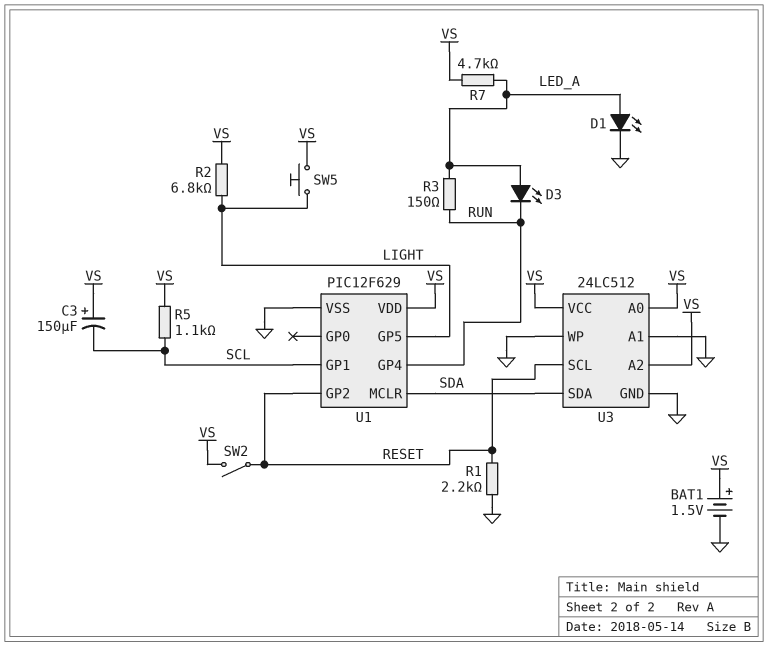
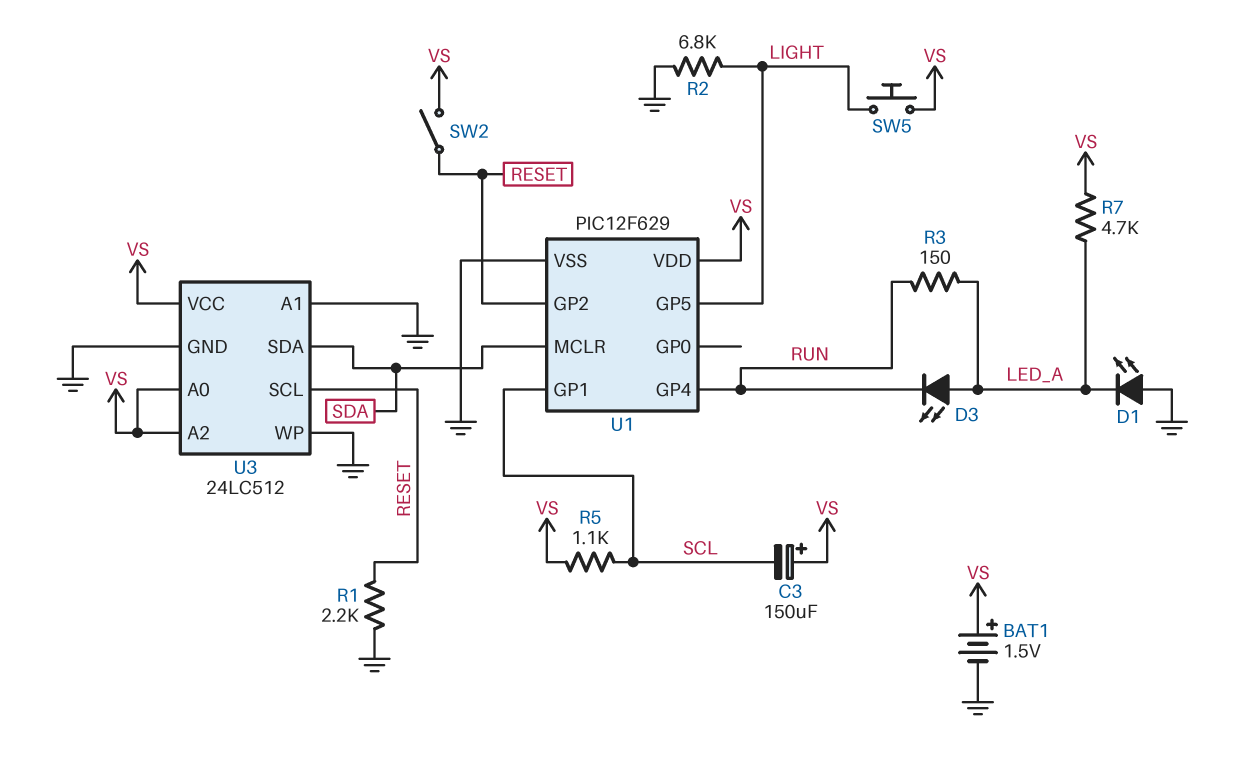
D1: LED (A LED_A, K GND) -> LED (A GND, K LED_A)
R2: 6.8k (LIGHT, VS) -> 6.8k (GND, LIGHT)

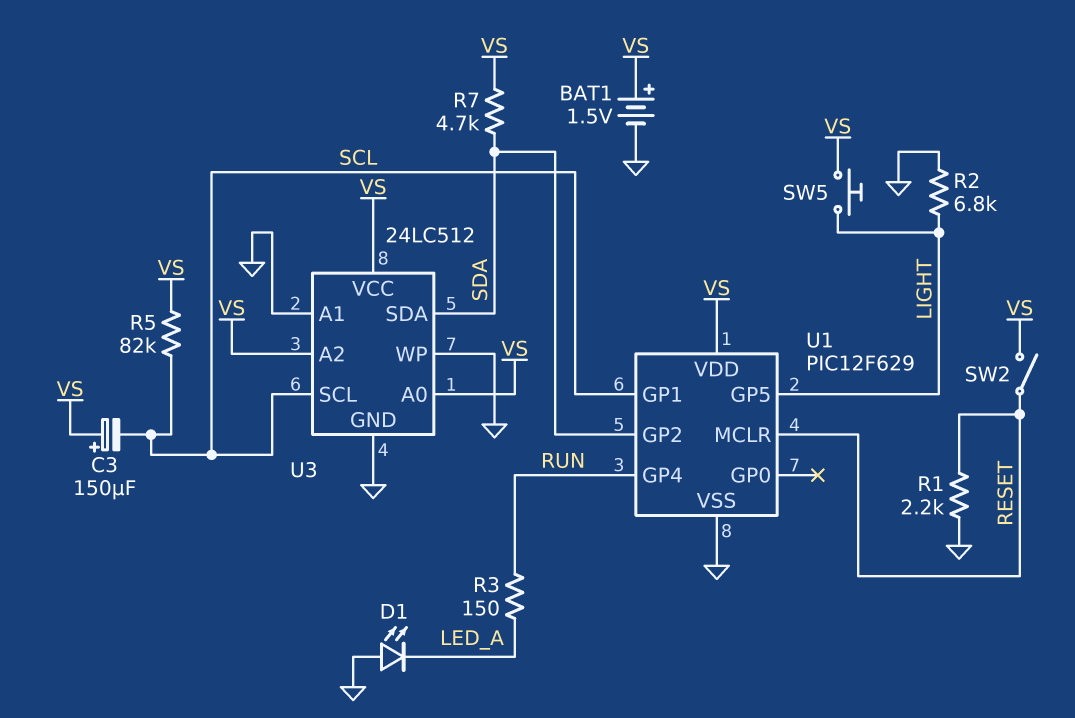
D3: LED (A LED_A, K RUN) -> none
R5: 1.1k (SCL, VS) -> 82k (SCL, VS)
R7: 4.7k (LED_A, VS) -> 4.7k (SDA, VS)
U1 pin GP2: RESET -> SDA
U1 pin MCLR: SDA -> RESET
U3 pin SCL: RESET -> SCL

